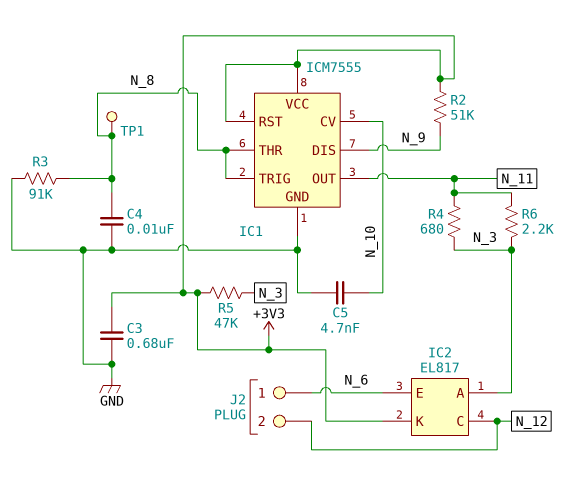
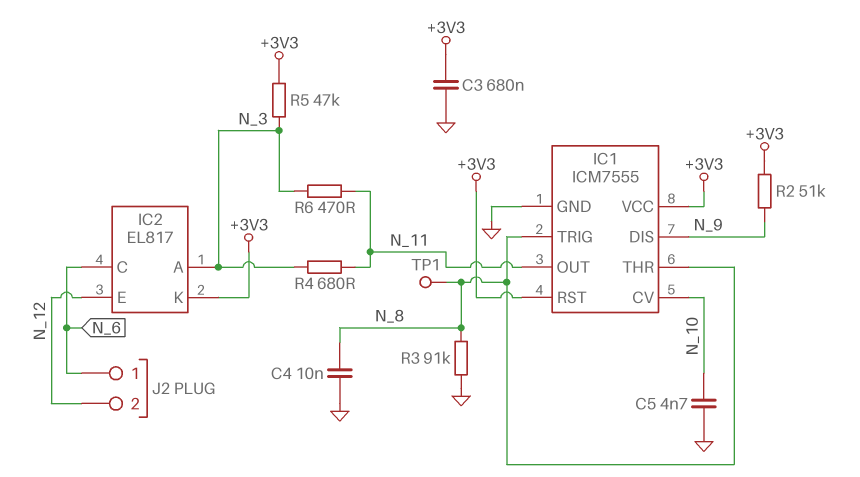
IC2 pin C: N_12 -> N_6
IC2 pin E: N_6 -> N_12
R6: 2.2k (N_3, N_11) -> 470 (N_3, N_11)

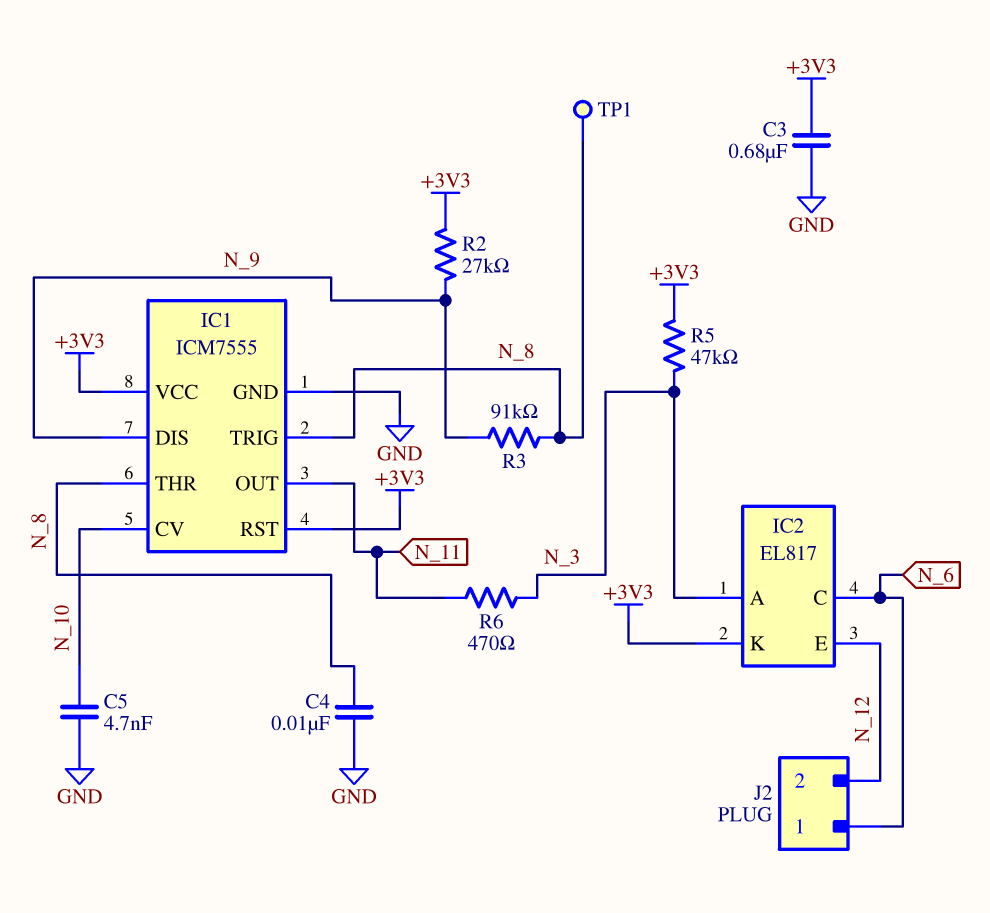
R2: 51k (+3V3, N_9) -> 27k (+3V3, N_9)
R3: 91k (GND, N_8) -> 91k (N_8, N_9)
R4: 680 (N_3, N_11) -> none

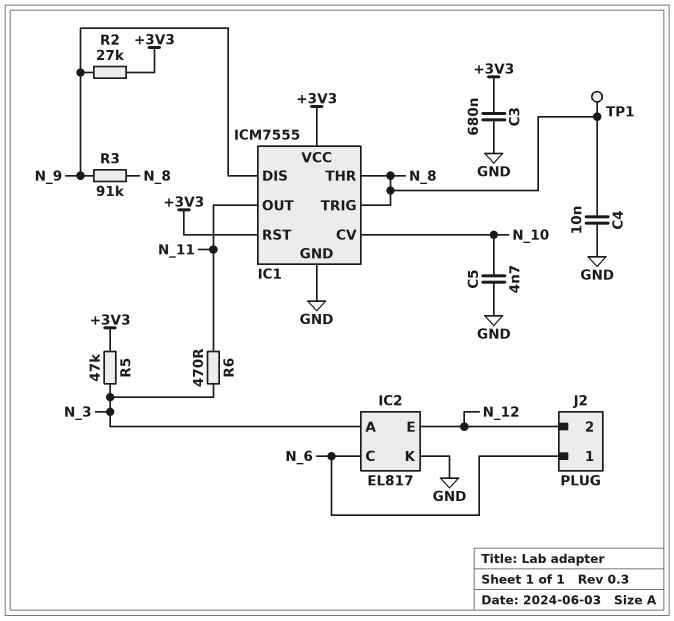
IC2 pin K: +3V3 -> GND

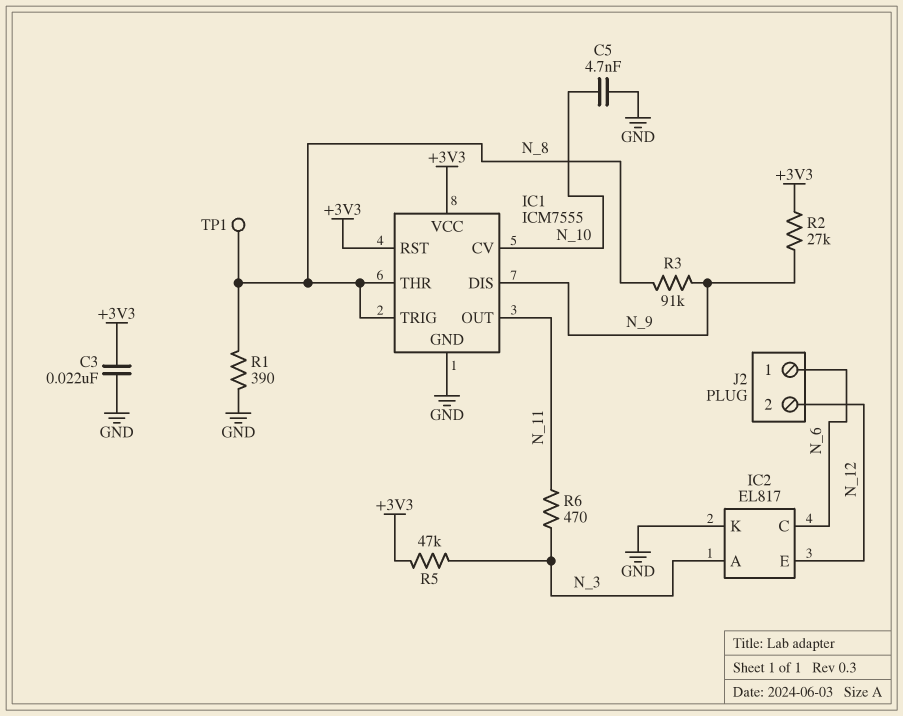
C3: 680nF (+3V3, GND) -> 22nF (+3V3, GND)
C4: 10nF (GND, N_8) -> none
R1: none -> 390 (GND, N_8)

